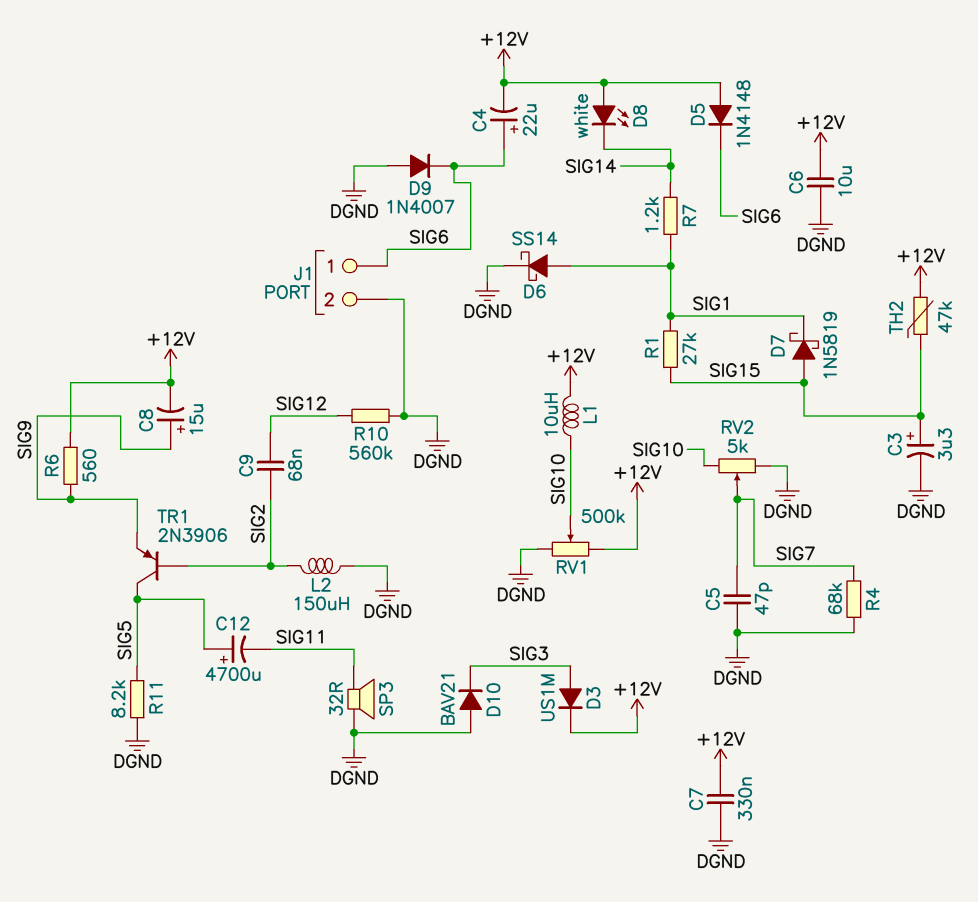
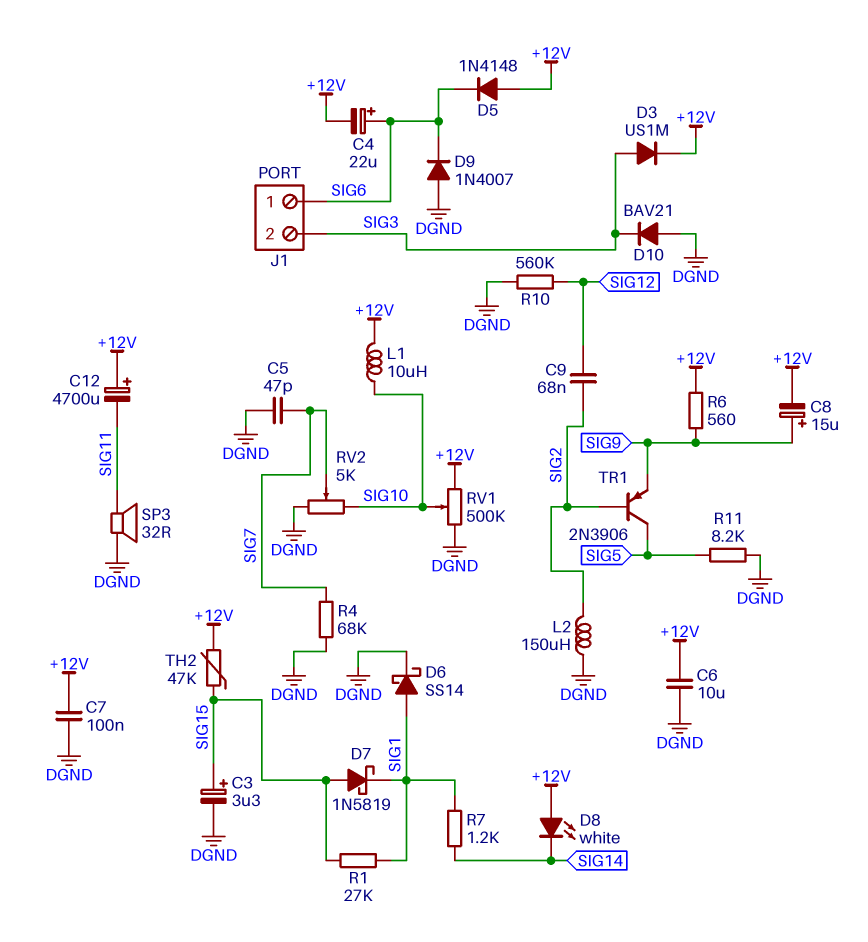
C7: 330nF (+12V, DGND) -> 100nF (+12V, DGND)
C12: 4700uF (plus SIG5, minus SIG11) -> 4700uF (plus +12V, minus SIG11)
J1 pin 2: DGND -> SIG3

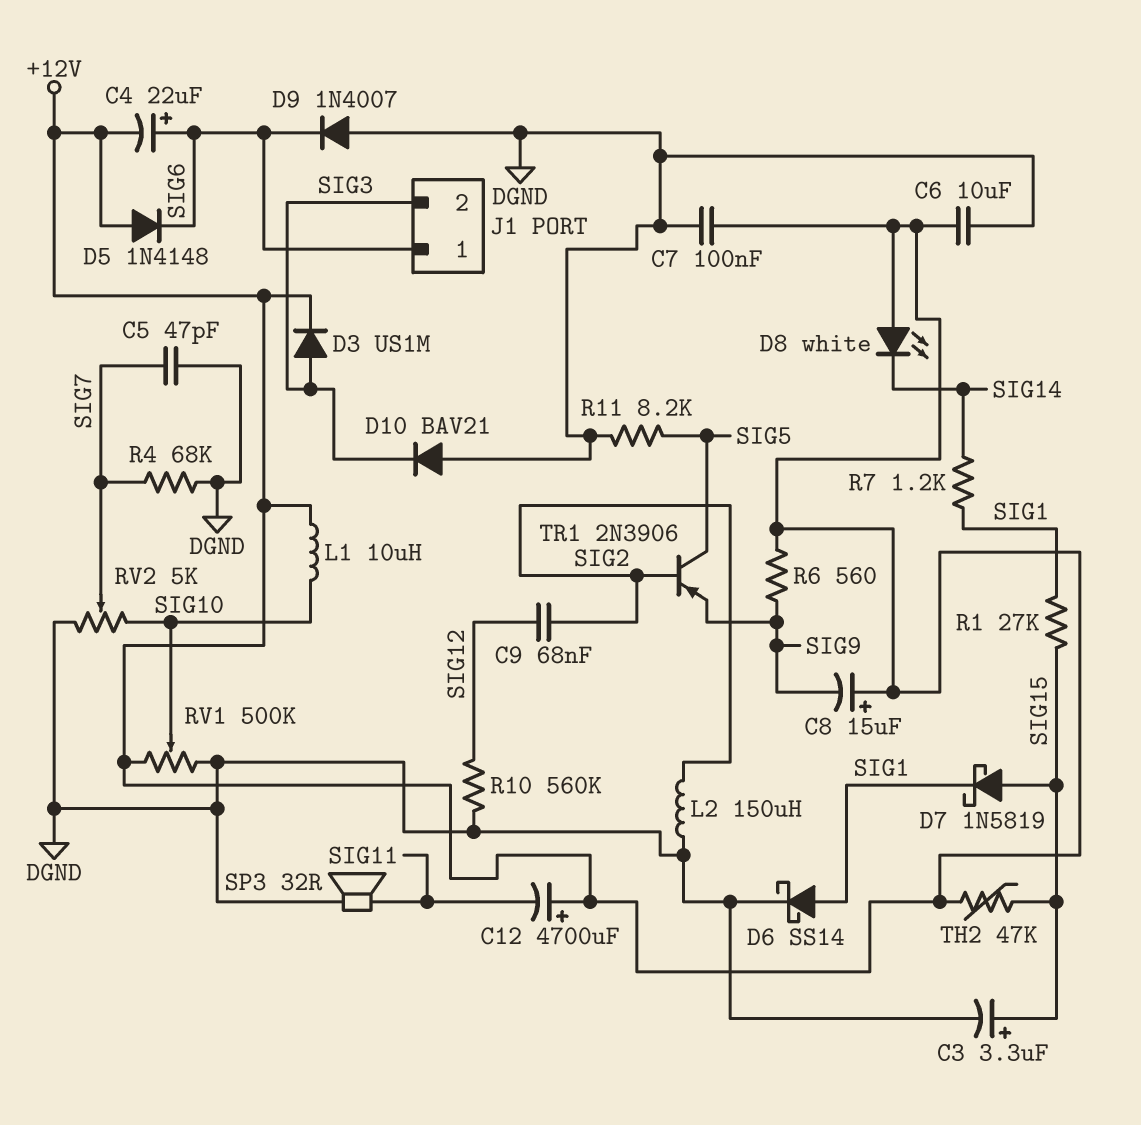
C8: 15uF (plus SIG9, minus +12V) -> 15uF (plus +12V, minus SIG9)

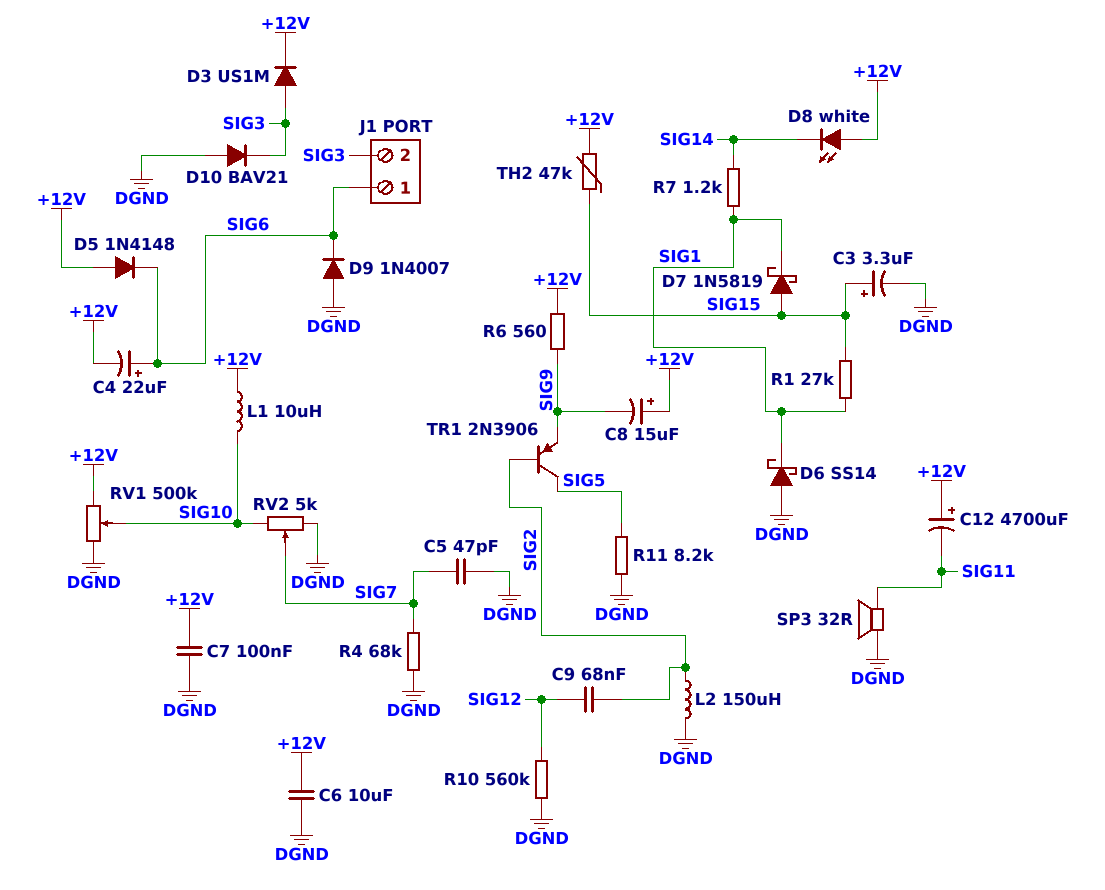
D6: schottky SS14 (A SIG1, K DGND) -> schottky SS14 (A DGND, K SIG1)

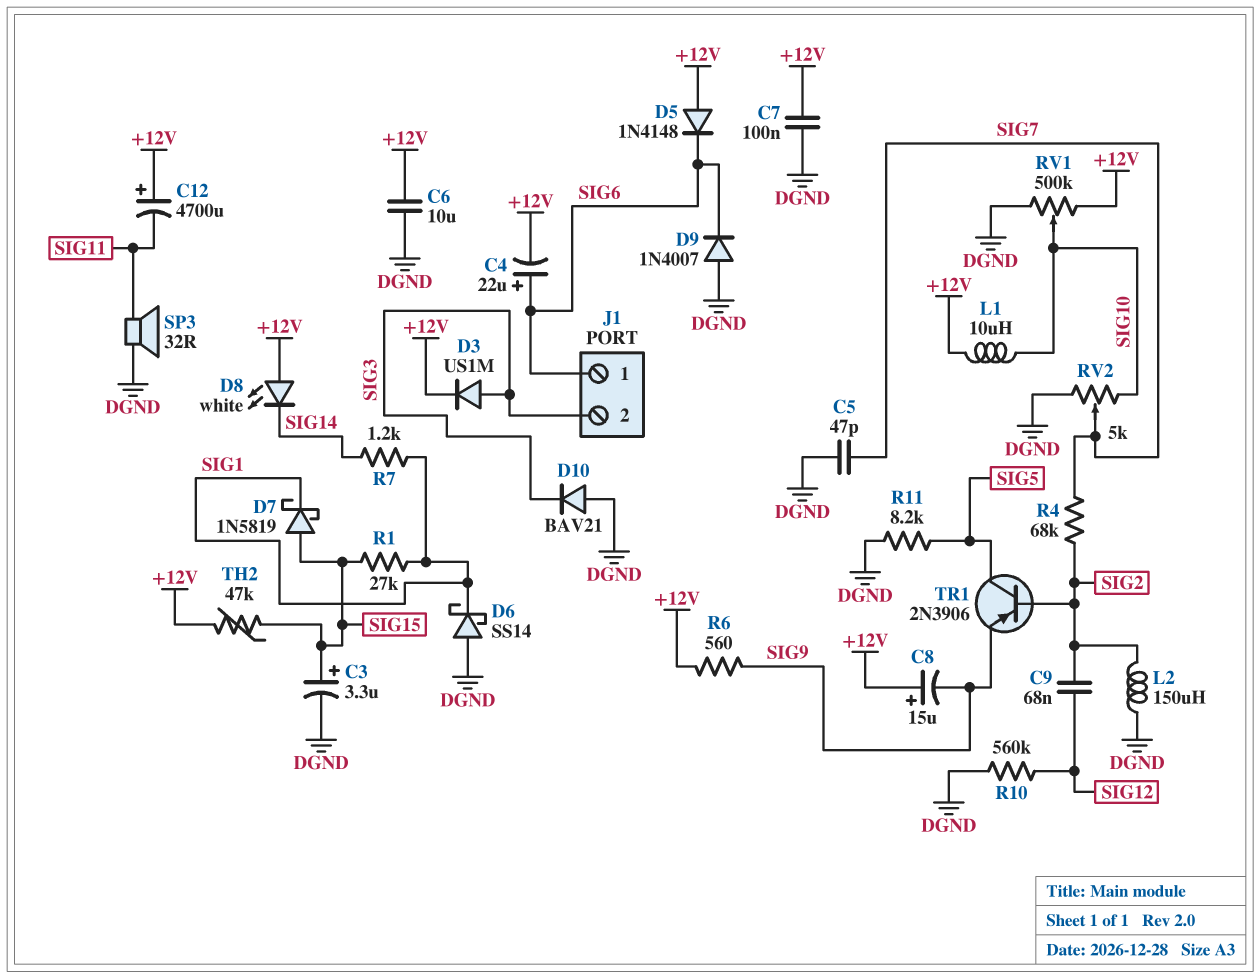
R4: 68k (DGND, SIG7) -> 68k (SIG2, SIG7)

